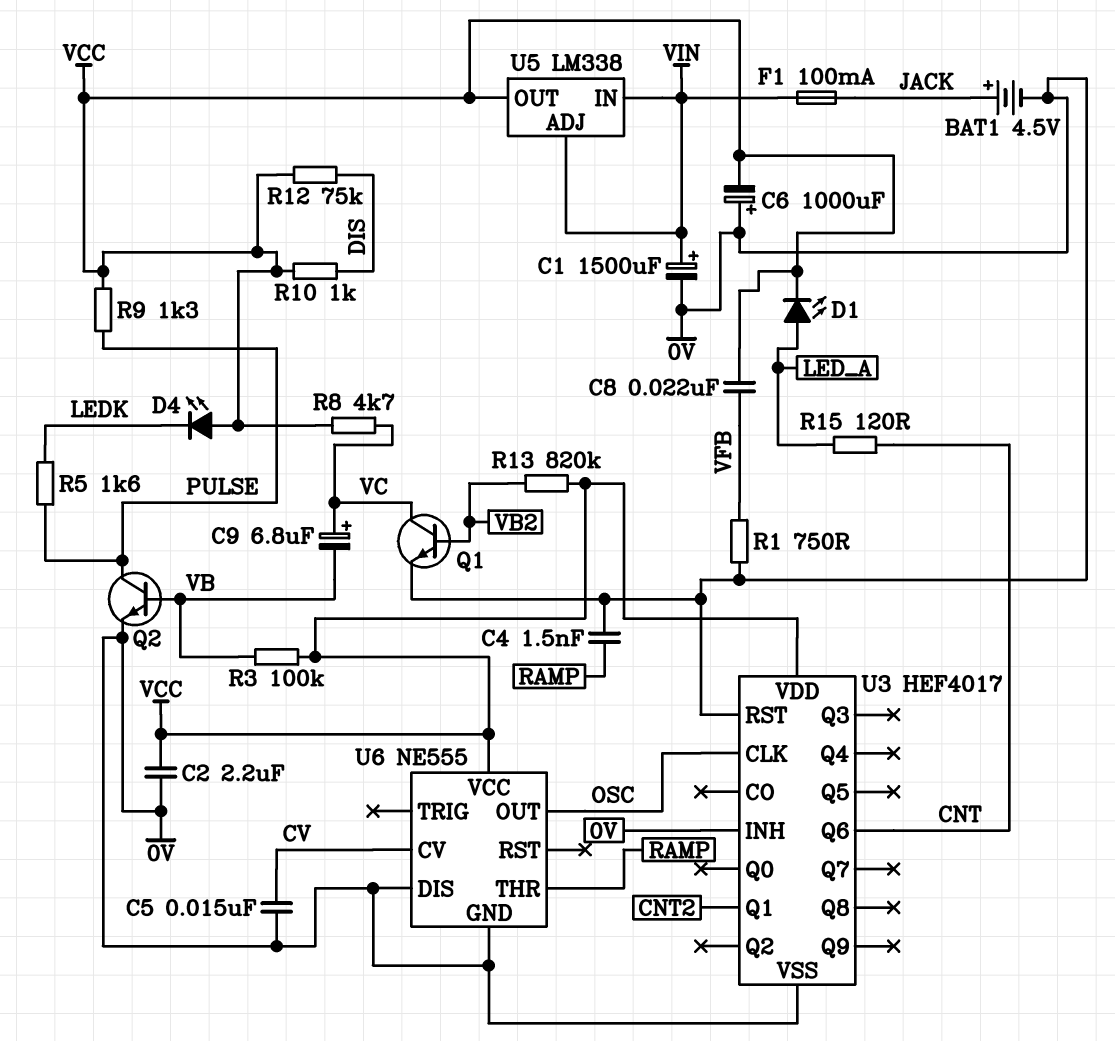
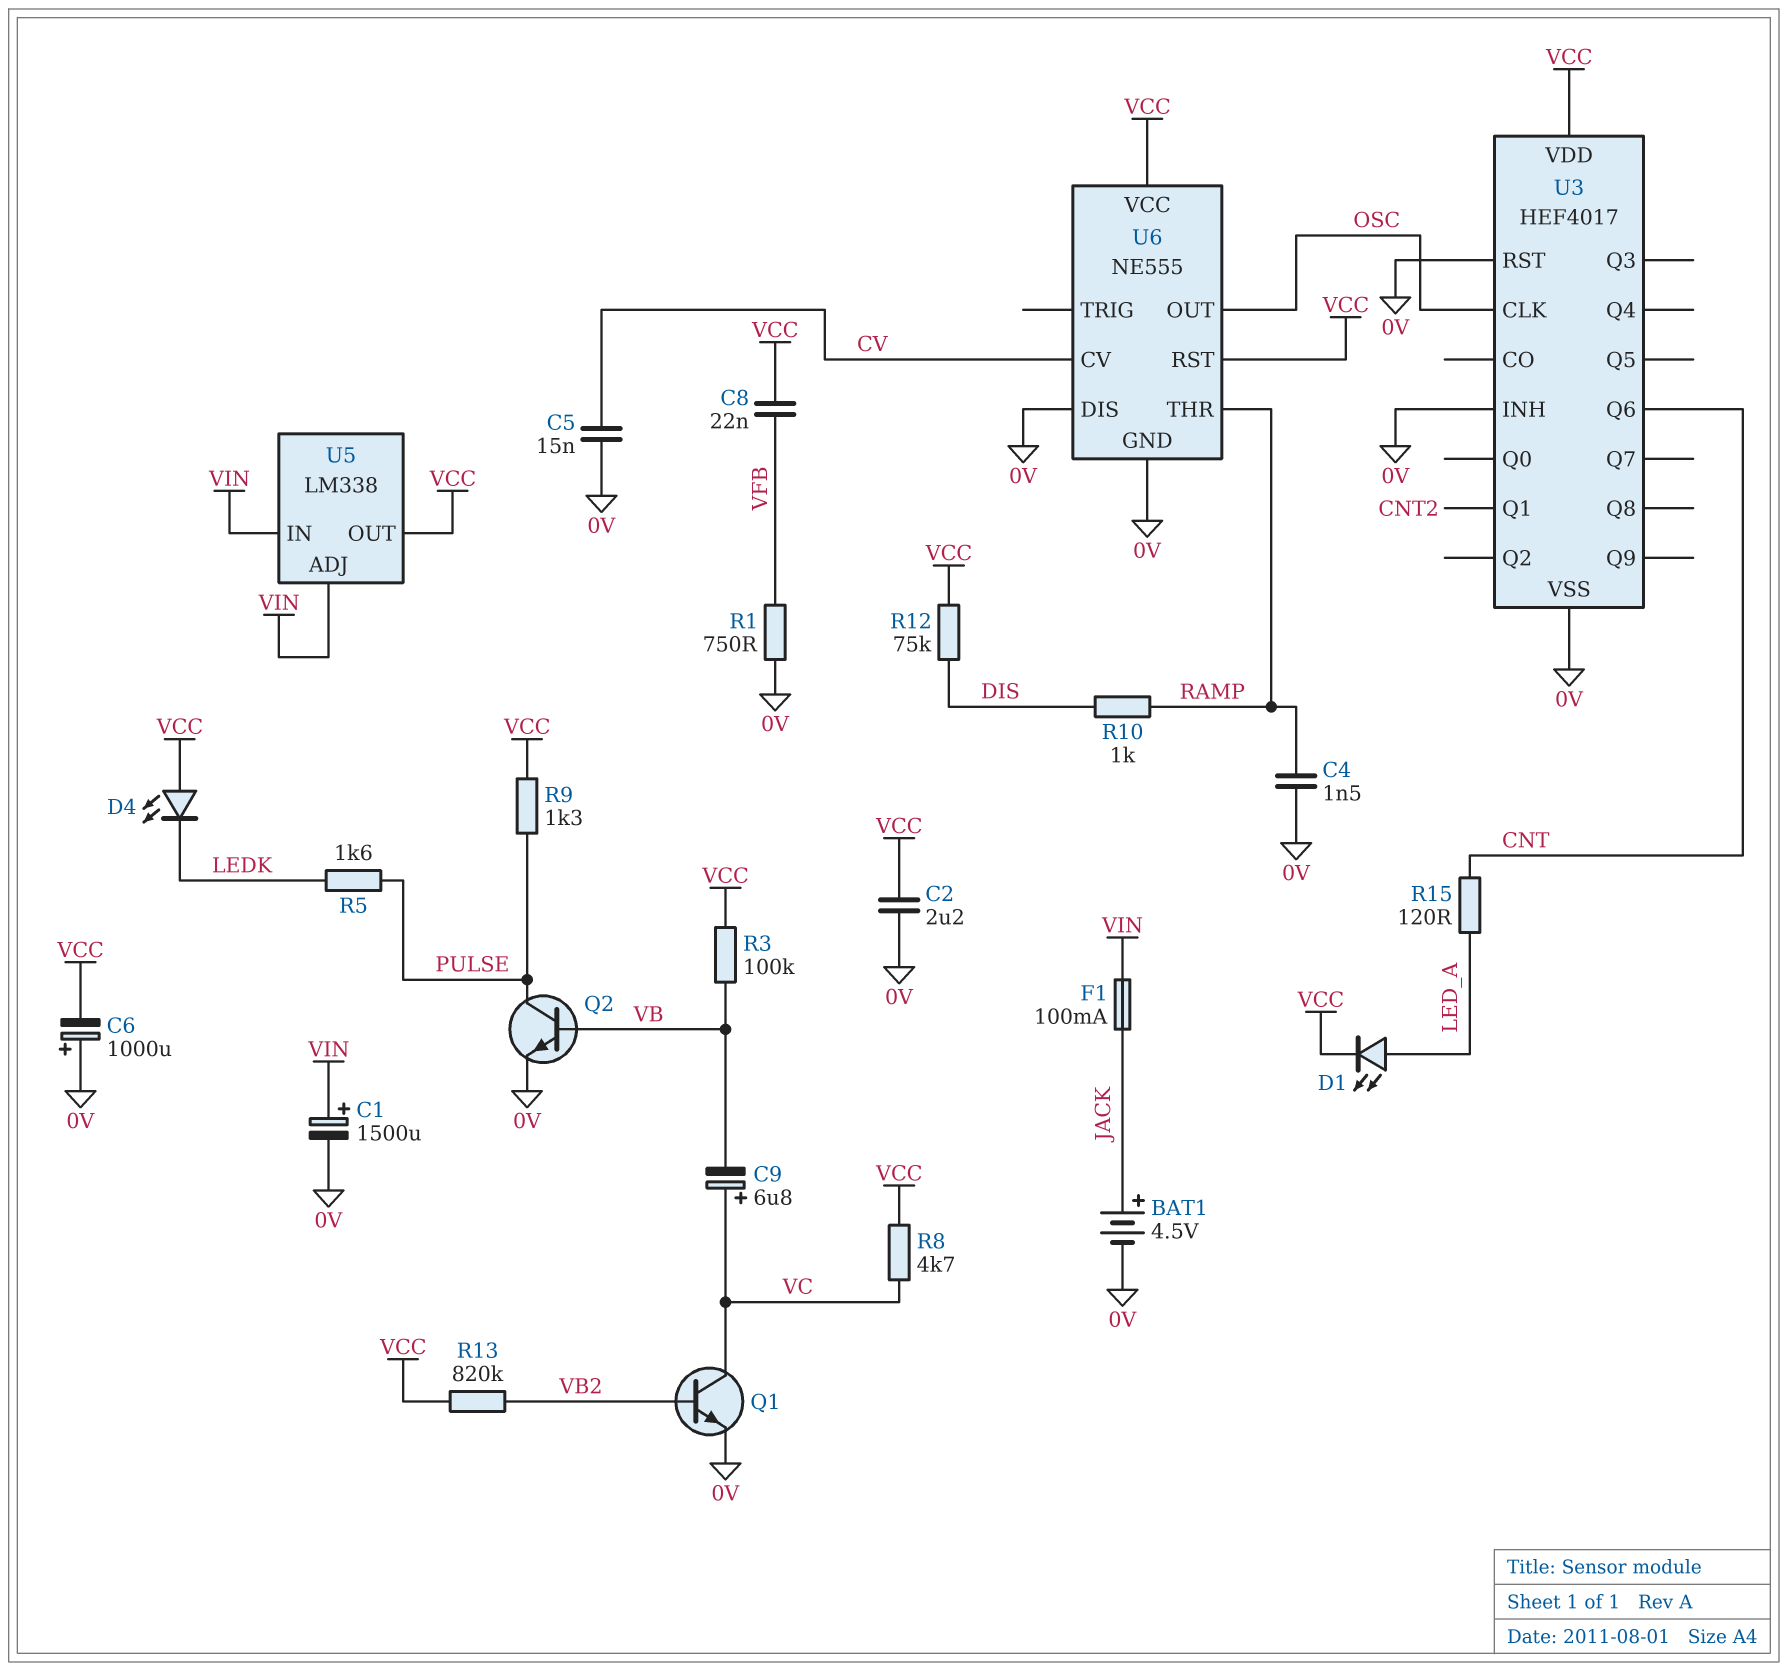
R10: 1k (DIS, VCC) -> 1k (DIS, RAMP)
U6 pin RST: none -> VCC

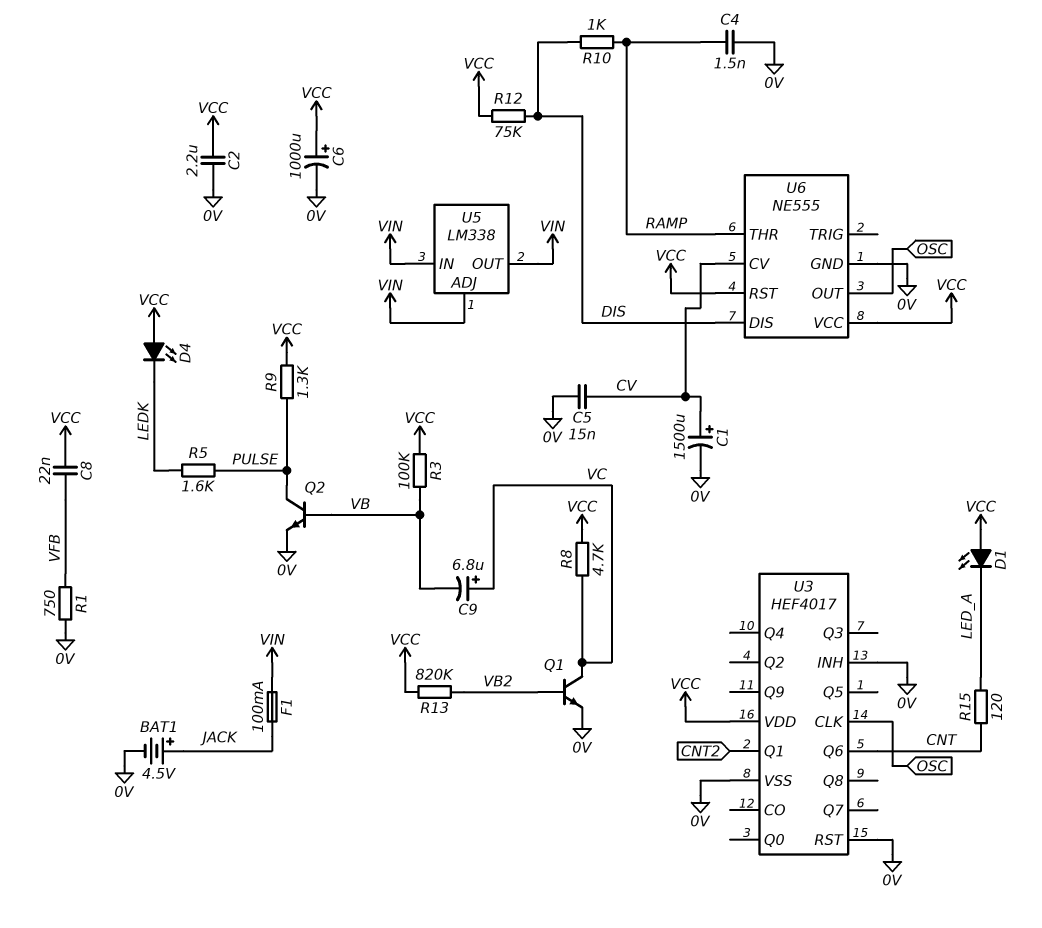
C1: 1500uF (plus VIN, minus 0V) -> 1500uF (plus CV, minus 0V)
C6: 1000uF (plus 0V, minus VCC) -> 1000uF (plus VCC, minus 0V)
D1: LED (A LED_A, K VCC) -> LED (A VCC, K LED_A)
U5 pin OUT: VCC -> VIN
U6 pin DIS: 0V -> DIS

